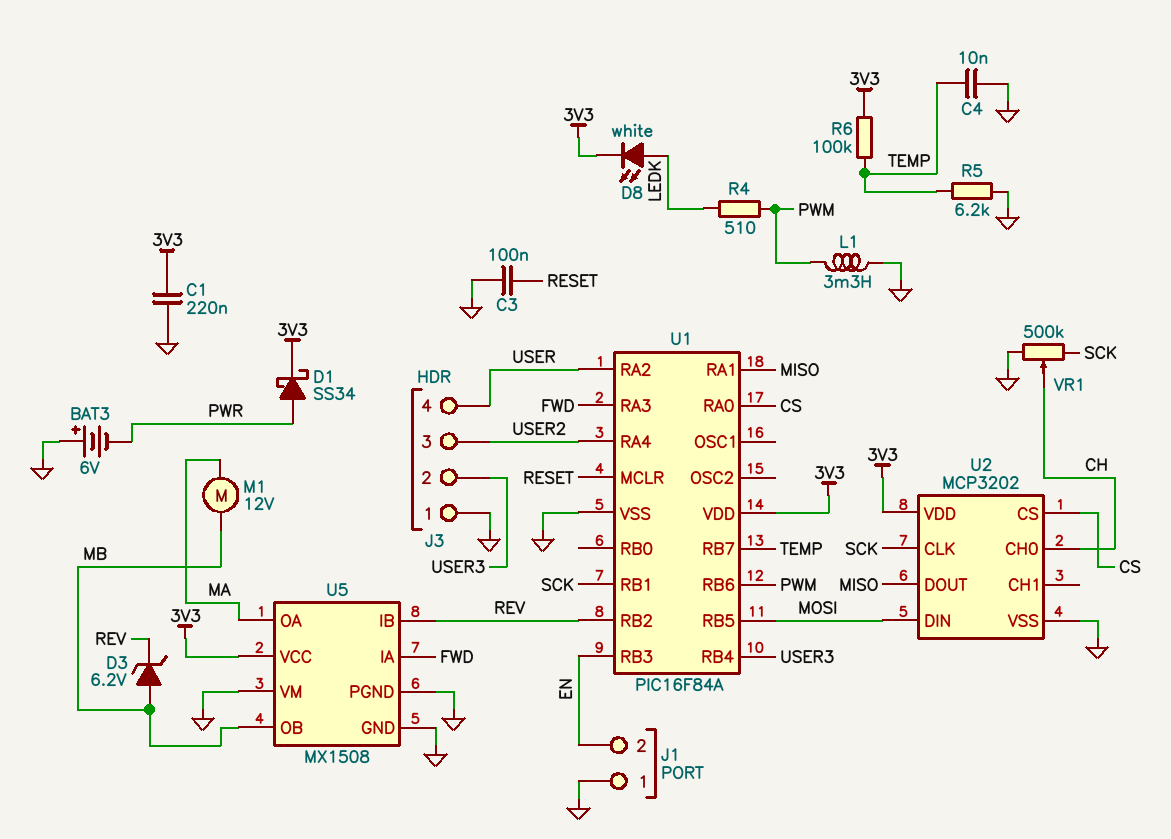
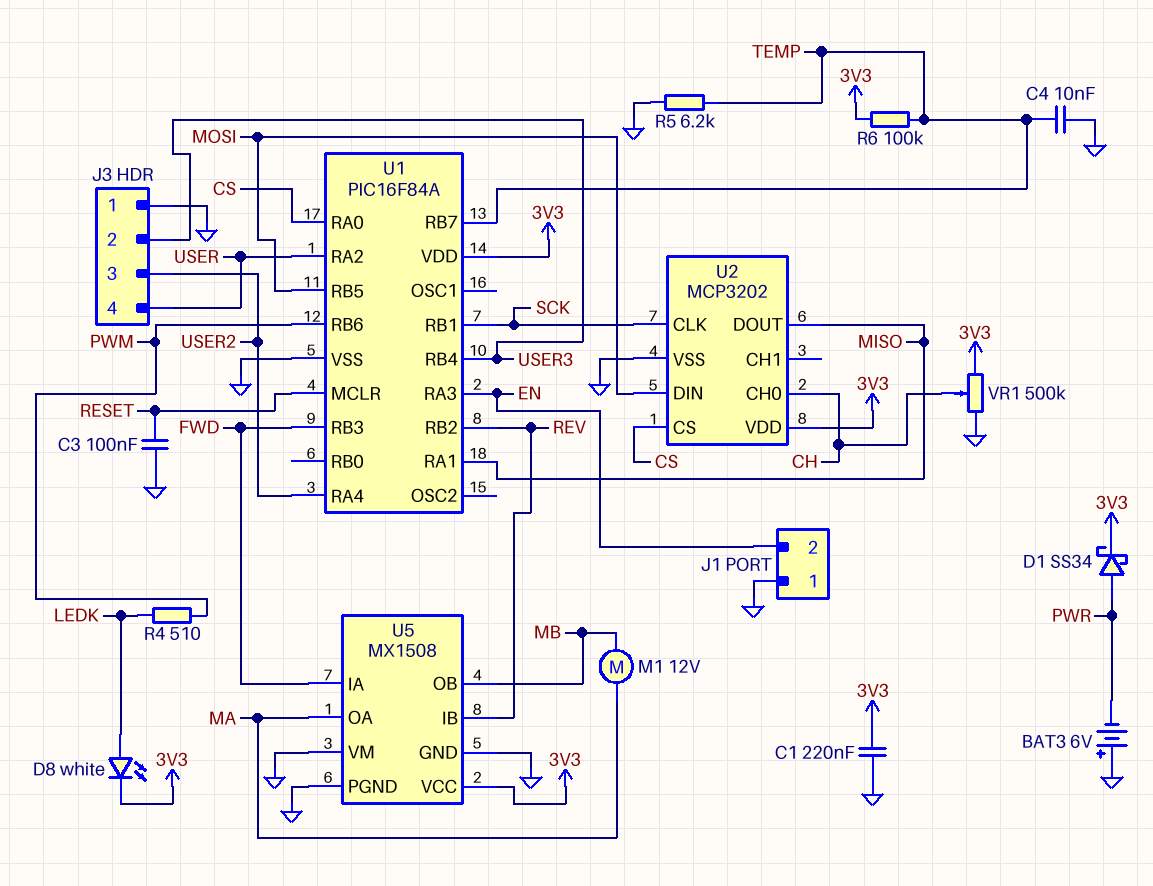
D3: zener 6.2V (A MB, K REV) -> none
L1: 3.3mH (GND, PWM) -> none
U1 pin RA3: FWD -> EN
U1 pin RB3: EN -> FWD
VR1: 500k (GND, SCK, wiper CH) -> 500k (3V3, GND, wiper CH)

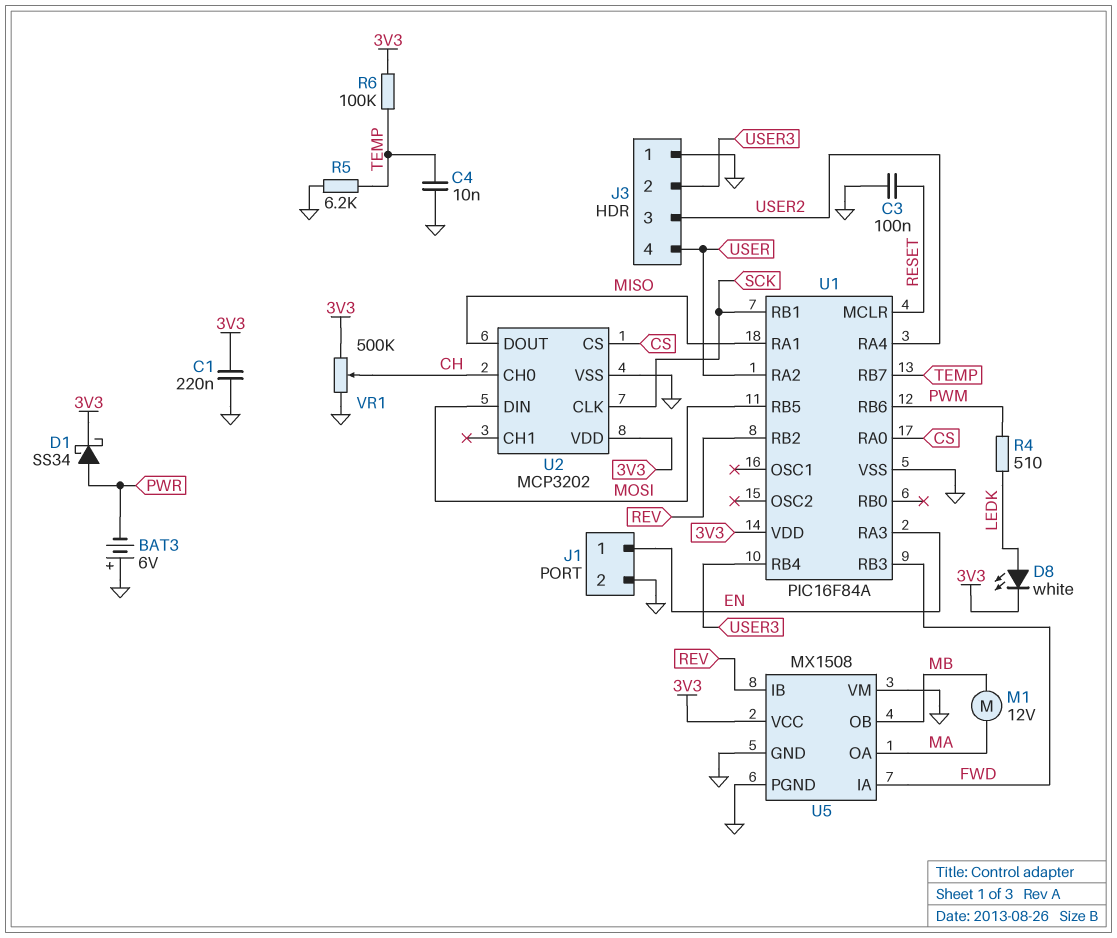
J1 pin 1: GND -> EN
J1 pin 2: EN -> GND

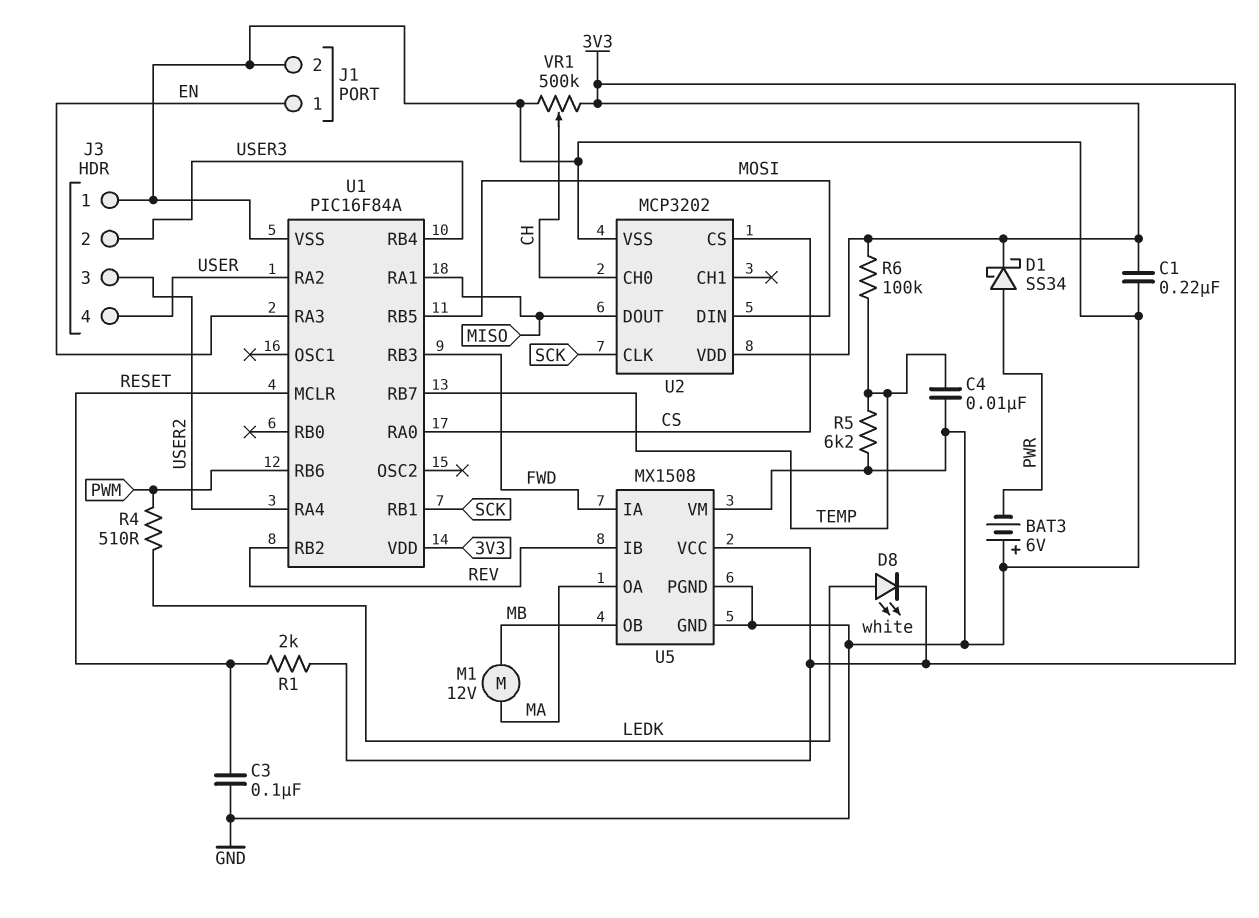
R1: none -> 2k (3V3, RESET)

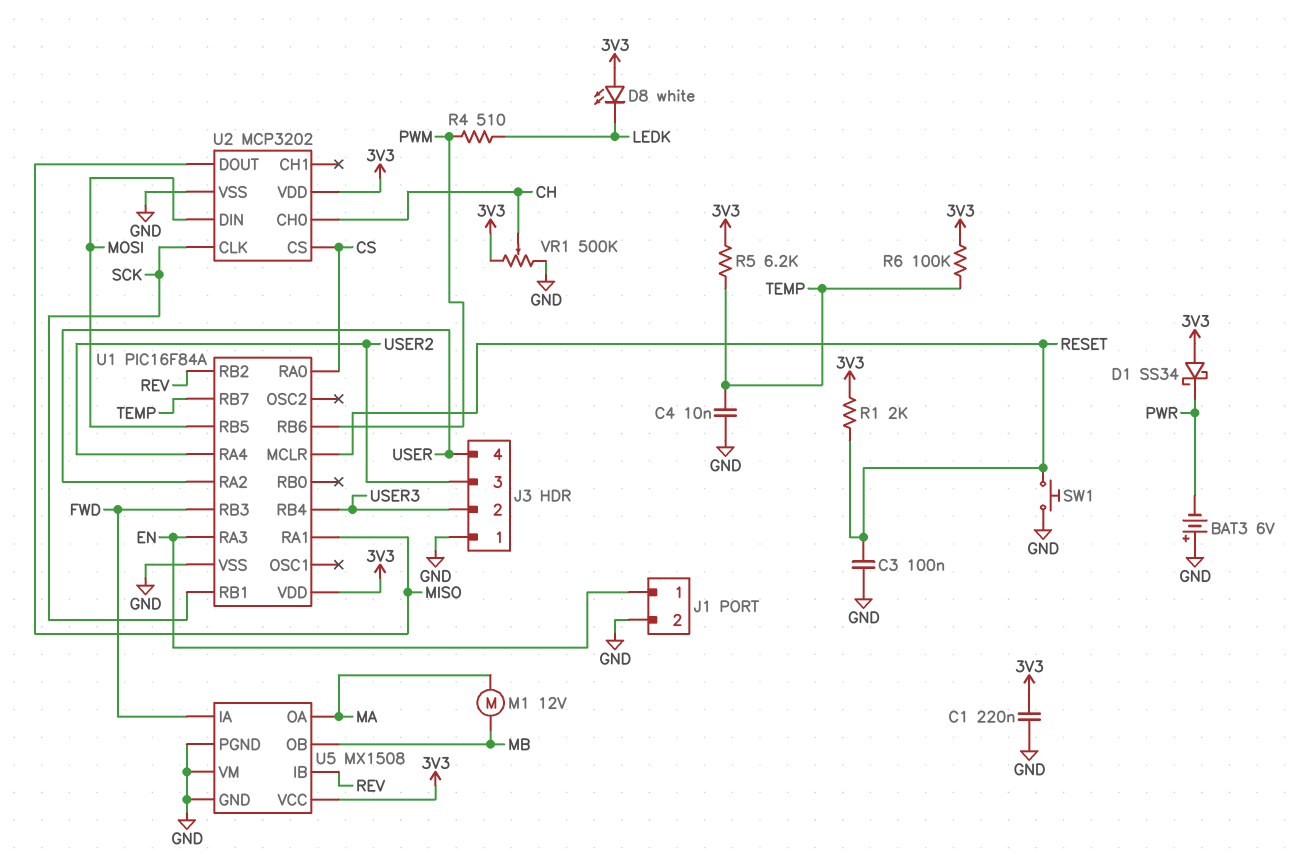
D1: schottky SS34 (A PWR, K 3V3) -> schottky SS34 (A 3V3, K PWR)
D8: LED white (A LEDK, K 3V3) -> LED white (A 3V3, K LEDK)
R5: 6.2k (GND, TEMP) -> 6.2k (3V3, TEMP)
SW1: none -> button (GND, RESET)

